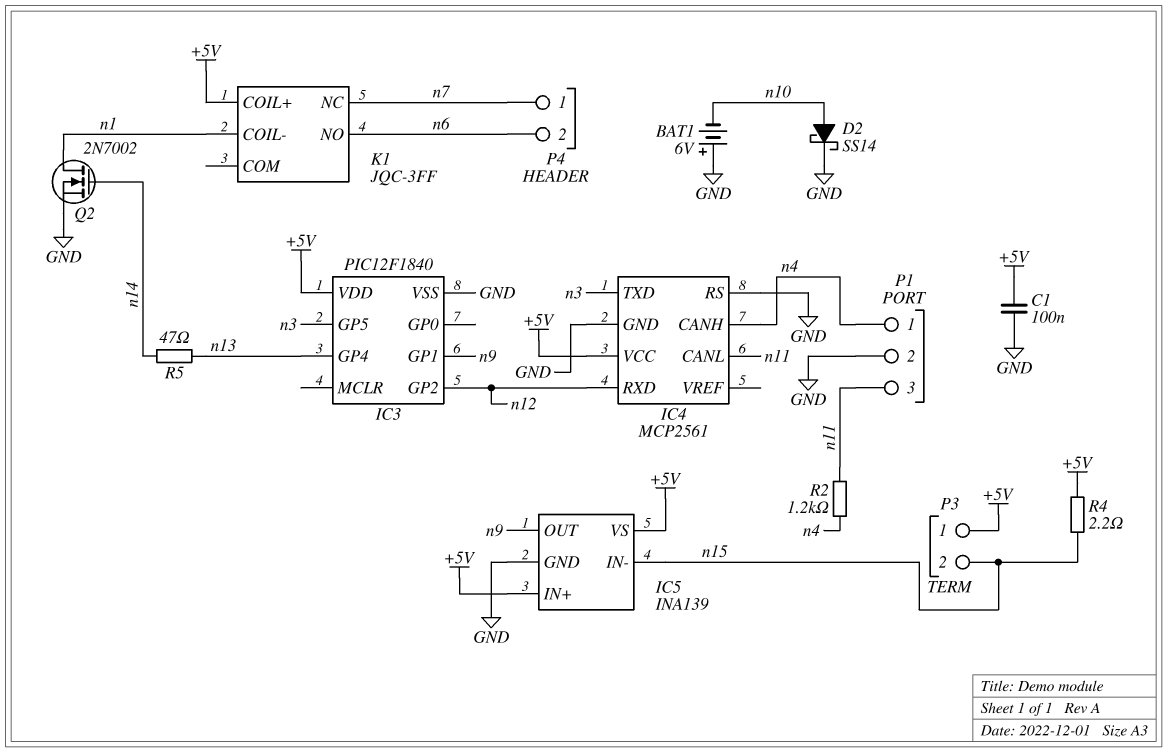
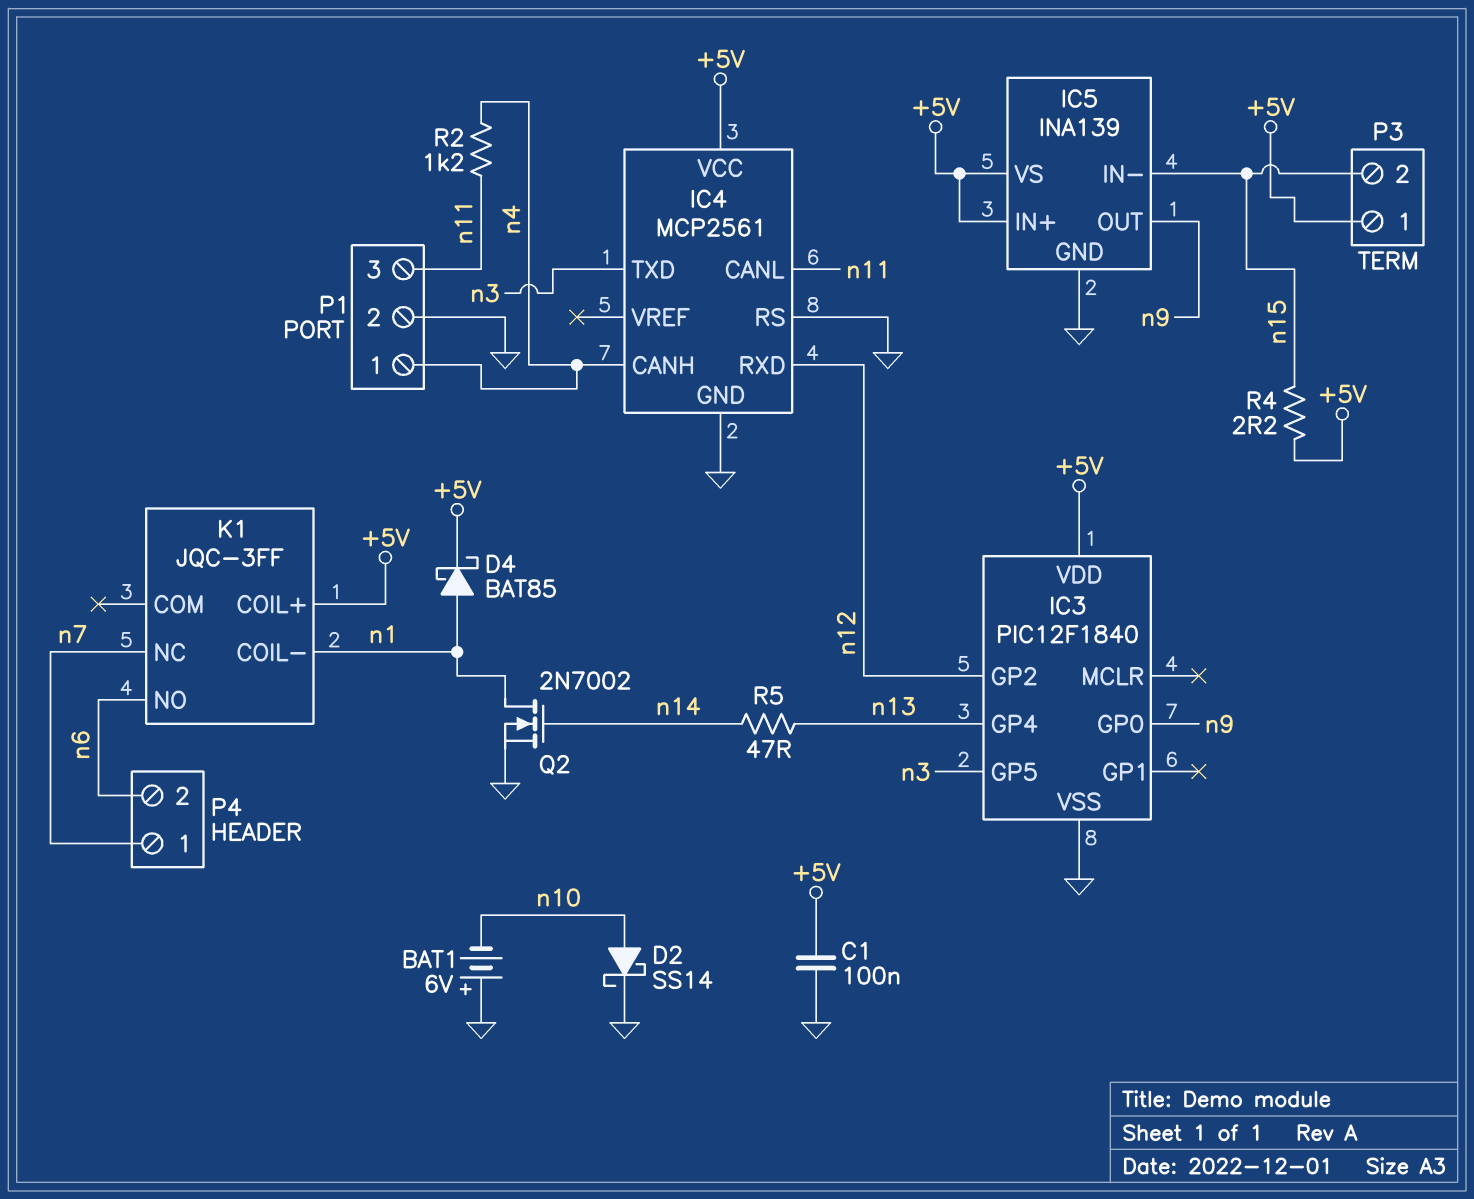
D4: none -> schottky BAT85 (A n1, K +5V)
IC3 pin GP0: none -> n9
IC3 pin GP1: n9 -> none

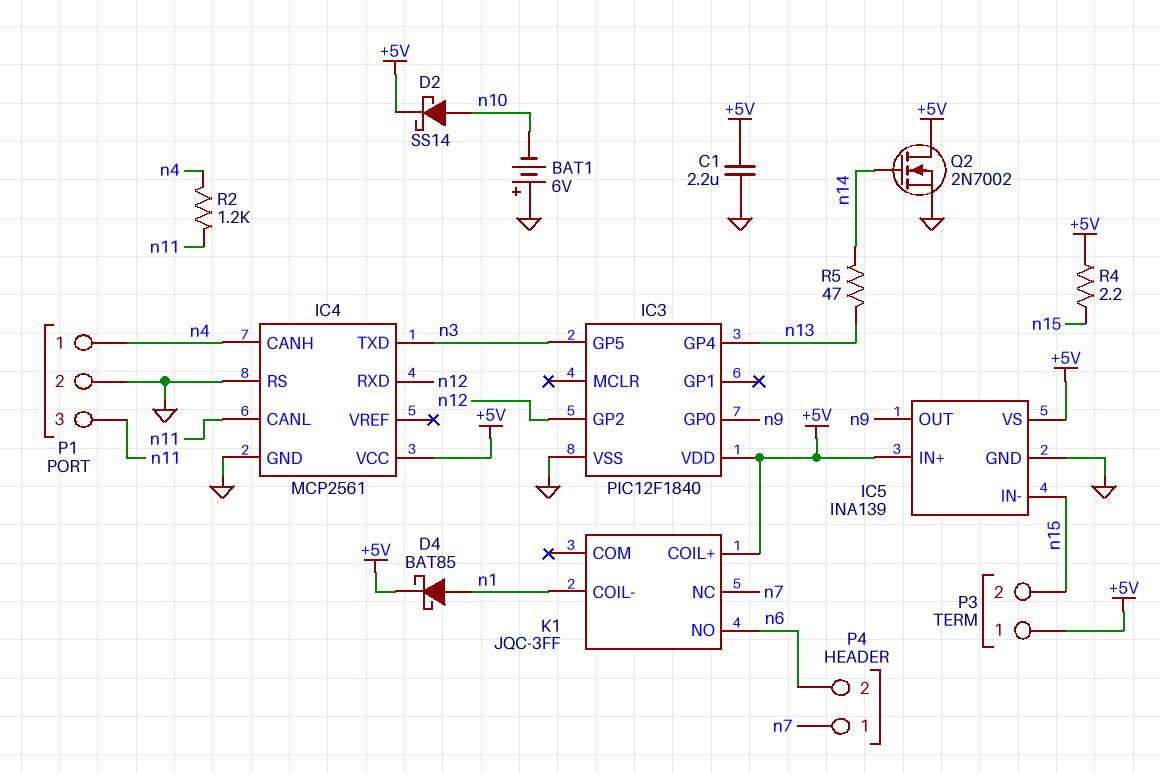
C1: 100nF (+5V, GND) -> 2.2uF (+5V, GND)
D2: schottky SS14 (A n10, K GND) -> schottky SS14 (A n10, K +5V)
Q2: NMOS 2N7002 (G n14, D n1, S GND) -> NMOS 2N7002 (G n14, D +5V, S GND)

